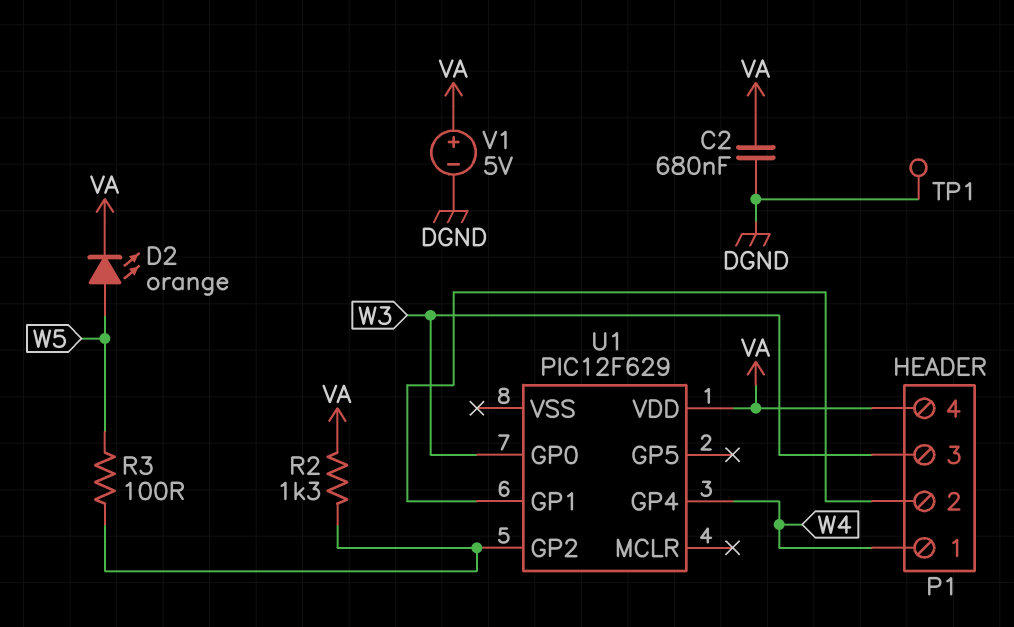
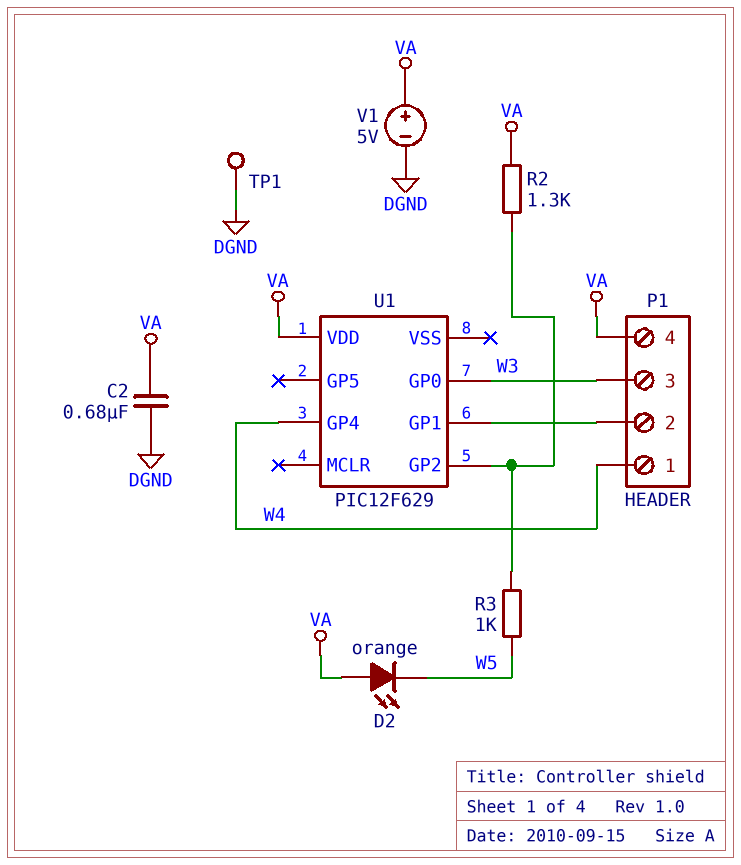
D2: LED orange (A W5, K VA) -> LED orange (A VA, K W5)
R3: 100 (U1/GP2, W5) -> 1k (U1/GP2, W5)

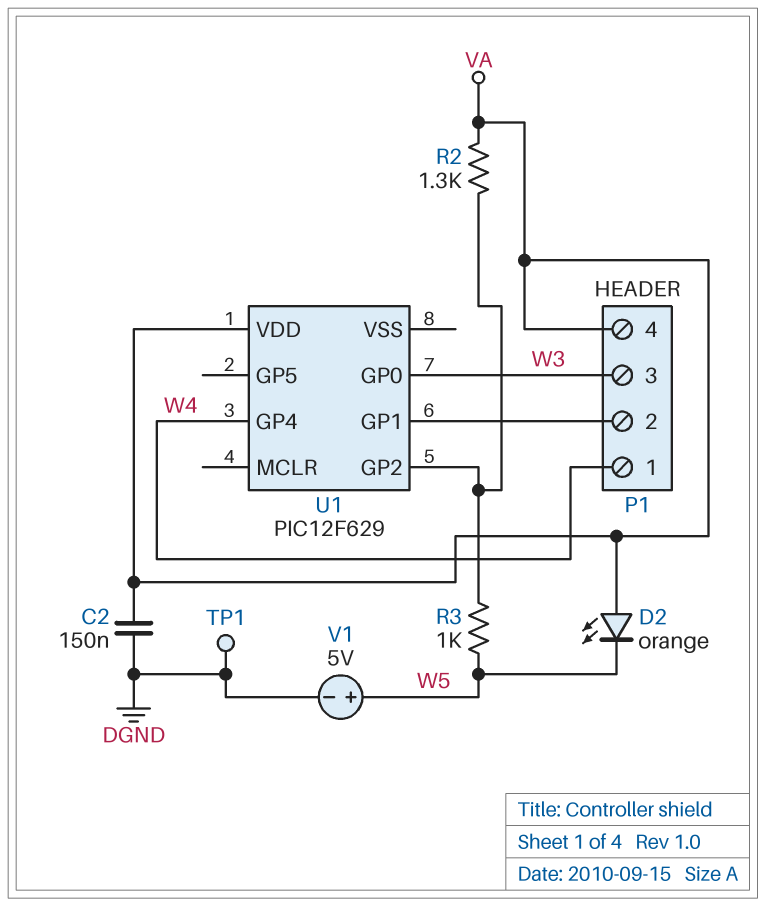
C2: 680nF (DGND, VA) -> 150nF (DGND, VA)
V1: 5V (plus VA, minus DGND) -> 5V (plus W5, minus DGND)

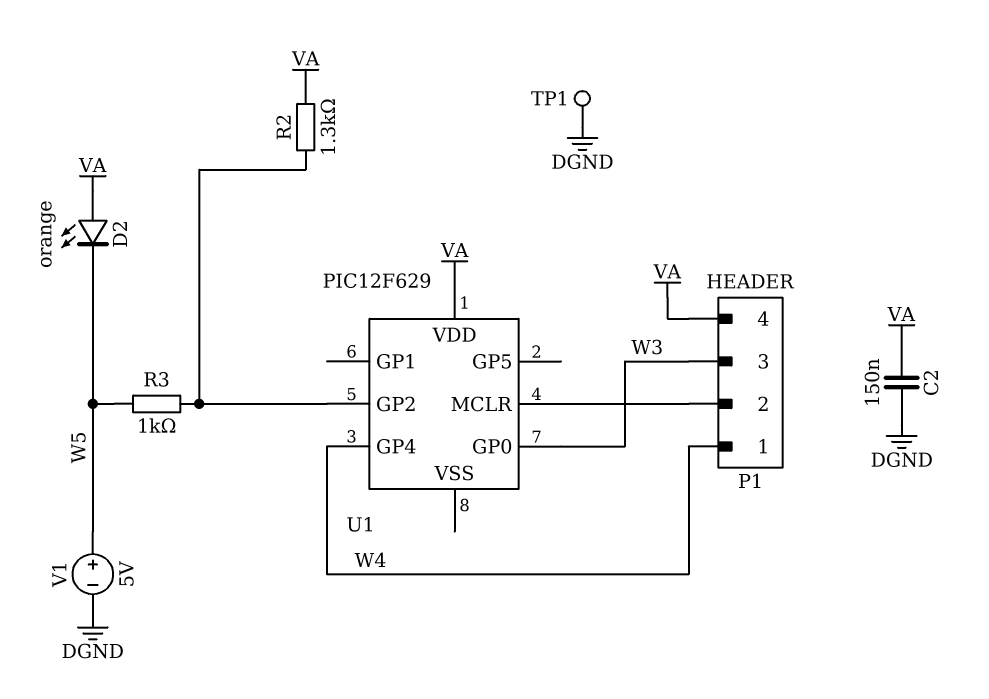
U1 pin GP1: P1/2 -> none
U1 pin MCLR: none -> P1/2

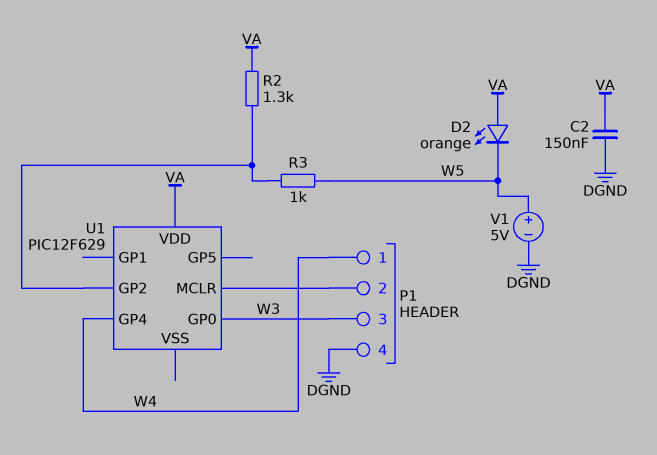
P1 pin 4: VA -> DGND
TP1: test point (DGND) -> none

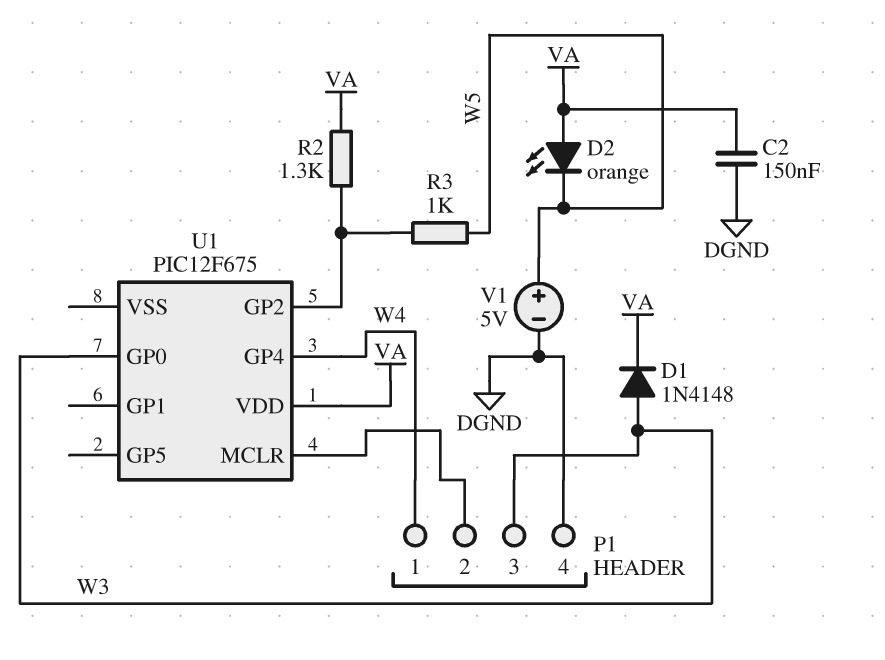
D1: none -> diode 1N4148 (A W3, K VA)
U1: PIC12F629 -> PIC12F675

